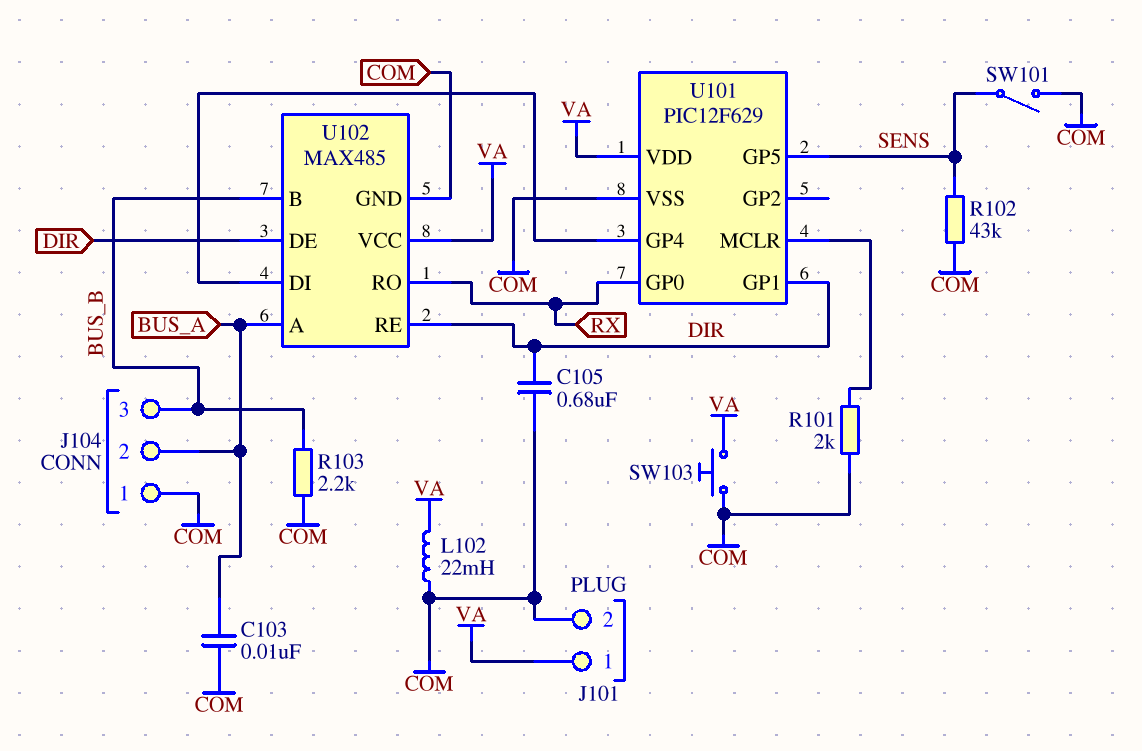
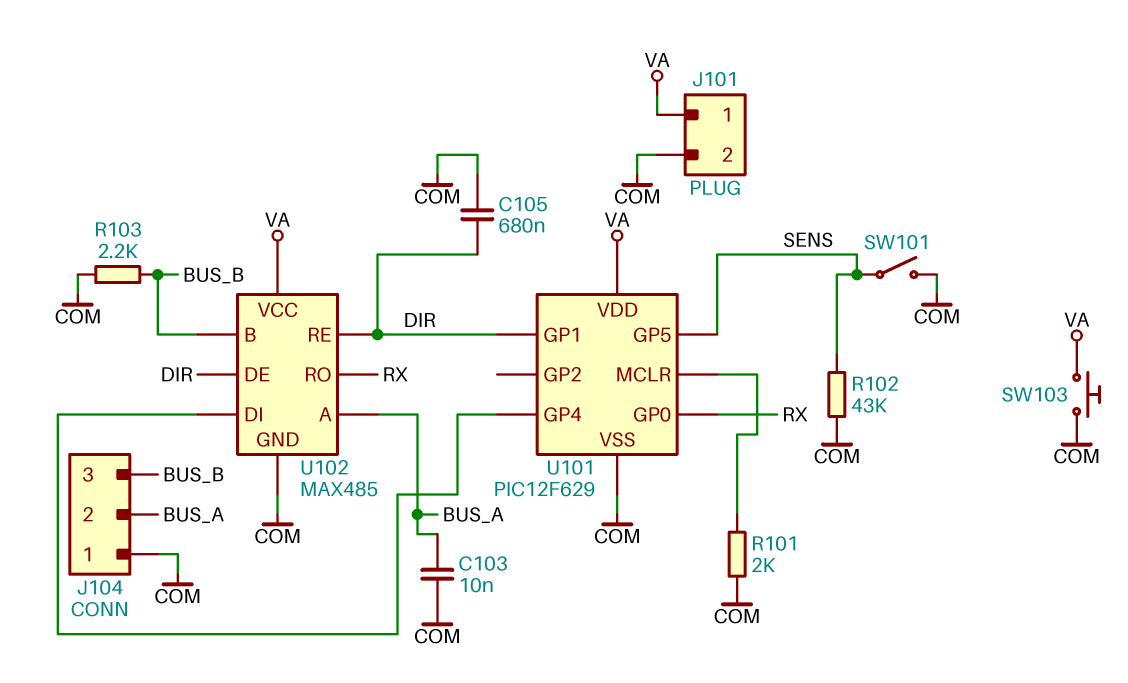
L102: 22mH (COM, VA) -> none

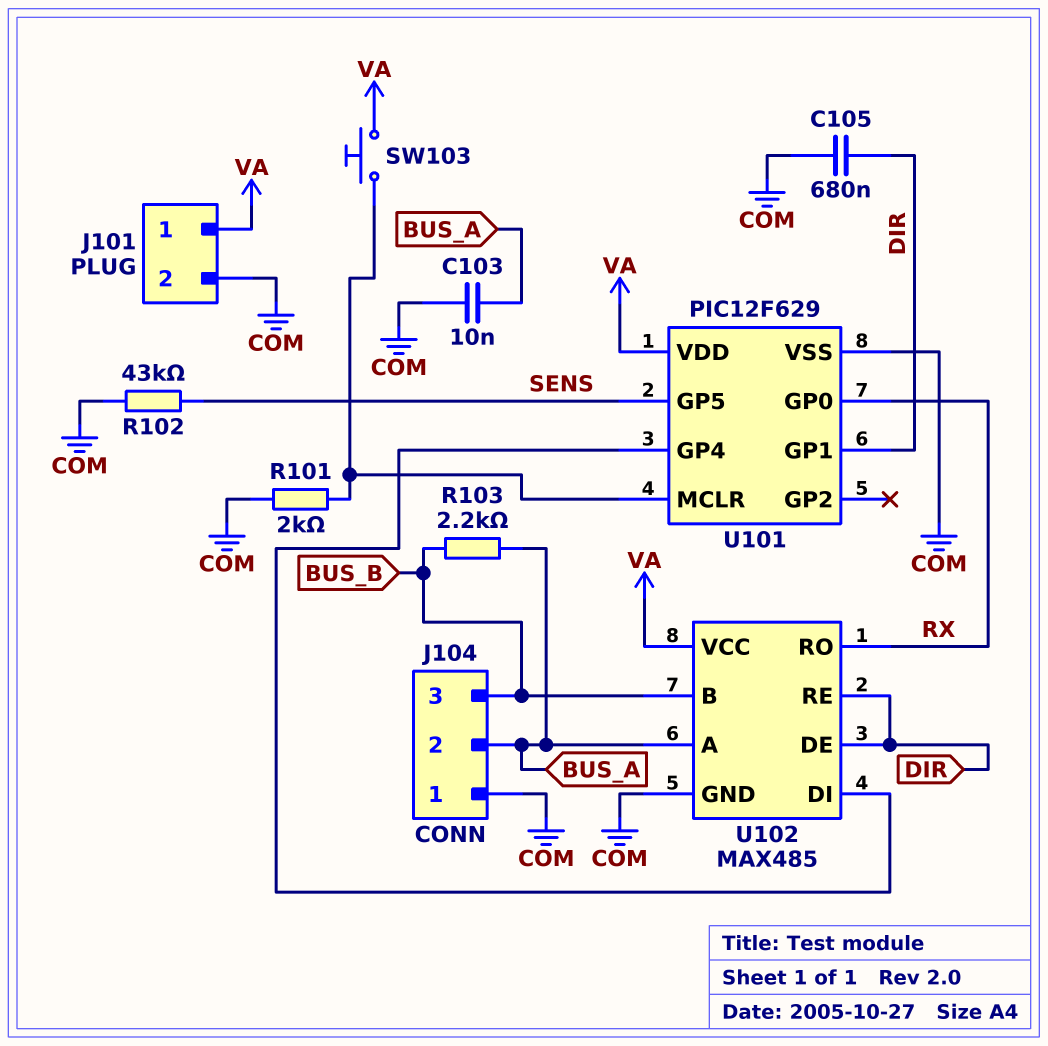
R103: 2.2k (BUS_B, COM) -> 2.2k (BUS_A, BUS_B)
SW101: switch (COM, SENS) -> none
SW103: button (COM, VA) -> button (U101/MCLR, VA)

